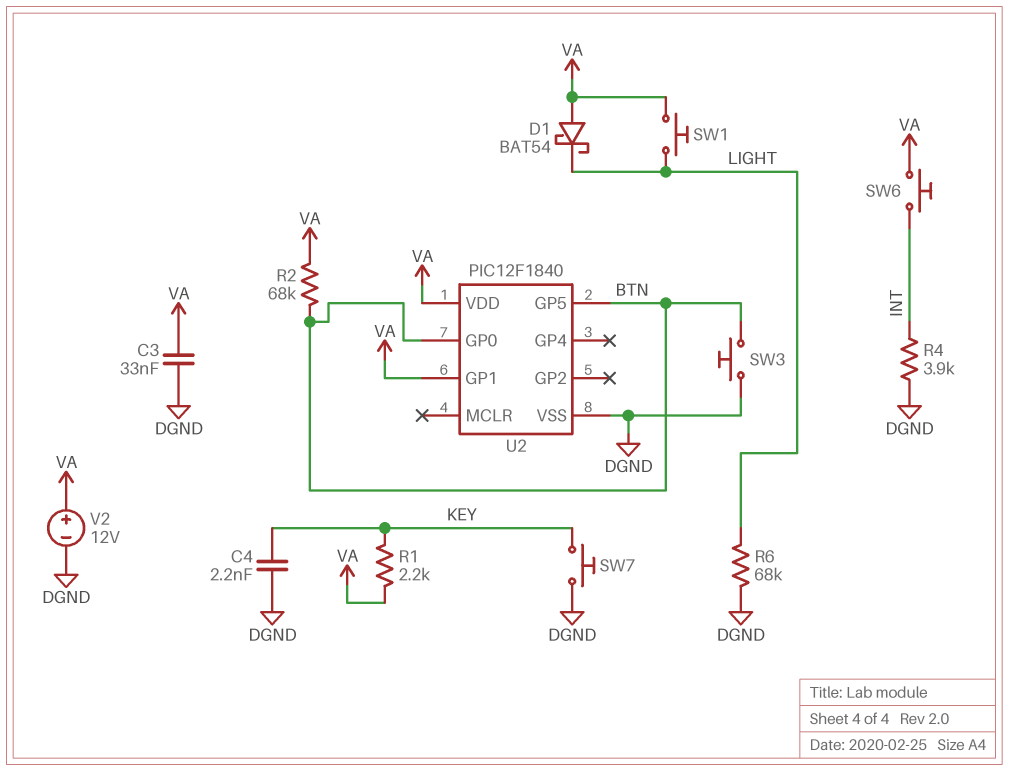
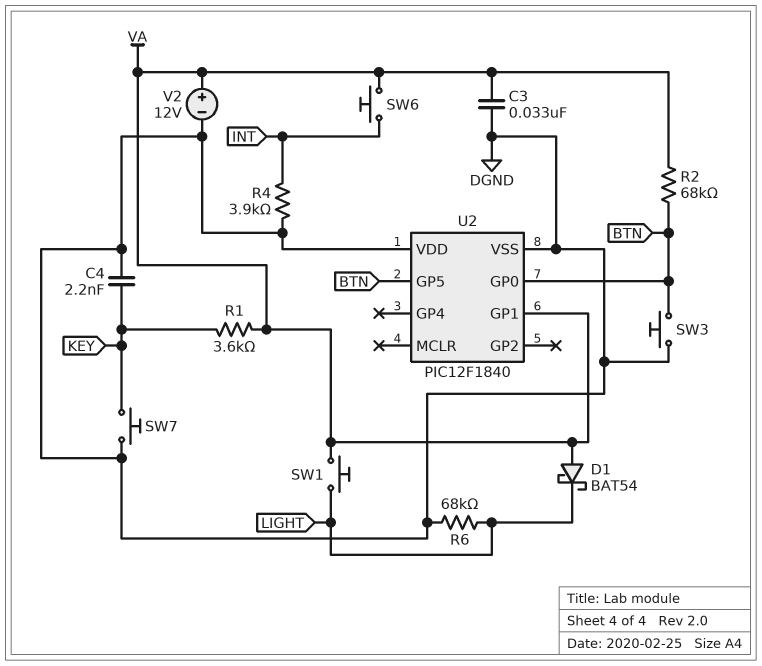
R1: 2.2k (KEY, VA) -> 3.6k (KEY, VA)
U2 pin VDD: VA -> DGND

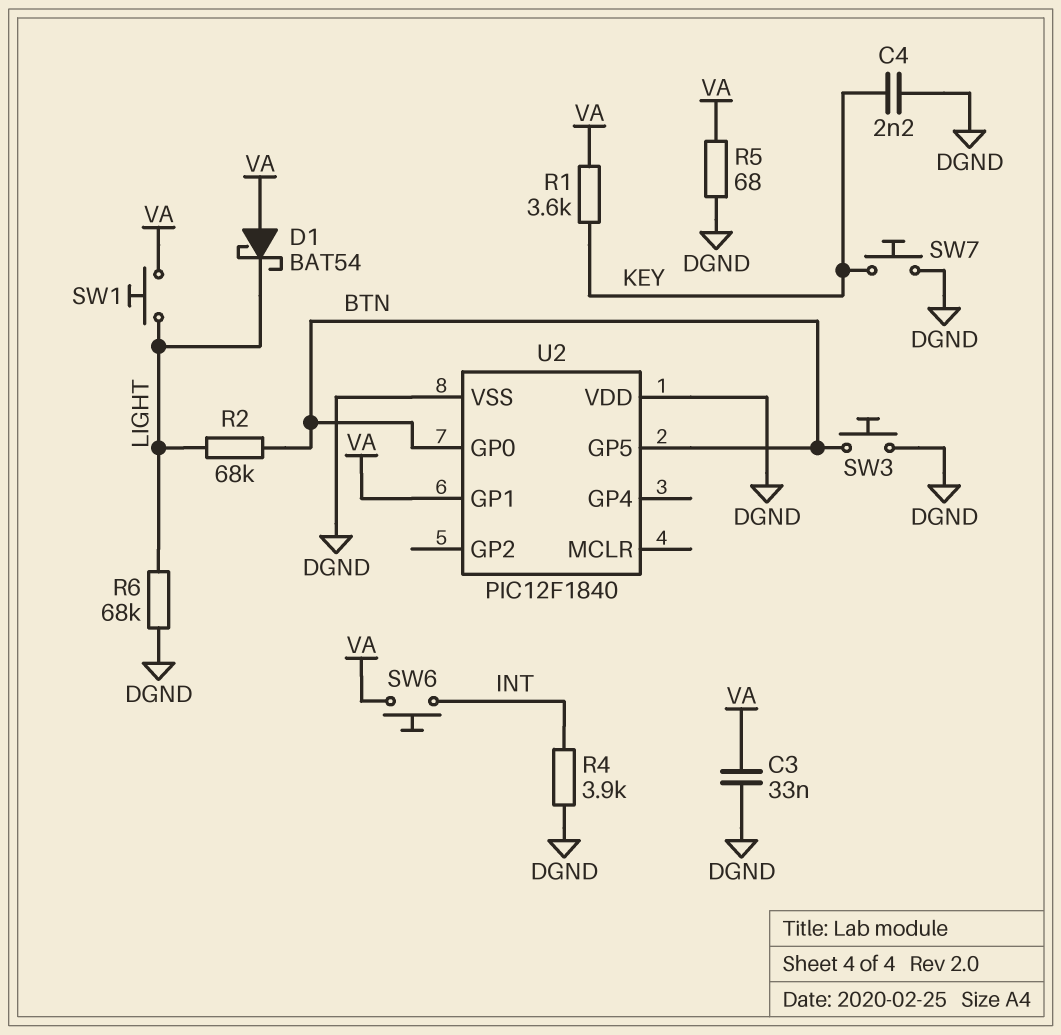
R2: 68k (BTN, VA) -> 68k (BTN, LIGHT)
R5: none -> 68 (DGND, VA)
V2: 12V (plus VA, minus DGND) -> none

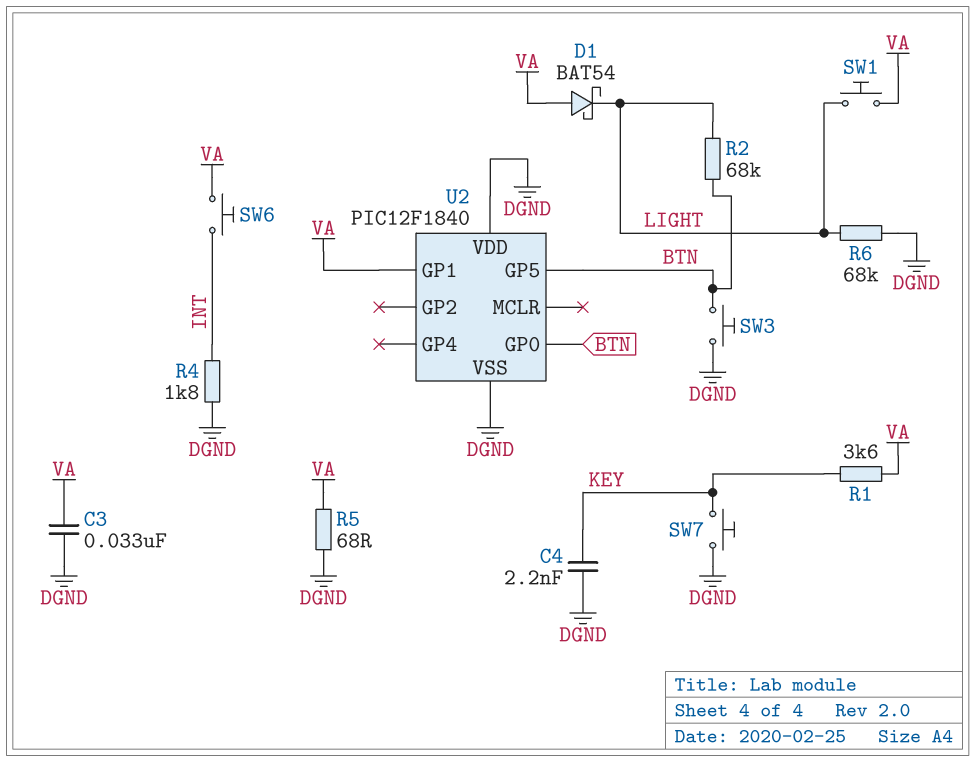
R4: 3.9k (DGND, INT) -> 1.8k (DGND, INT)

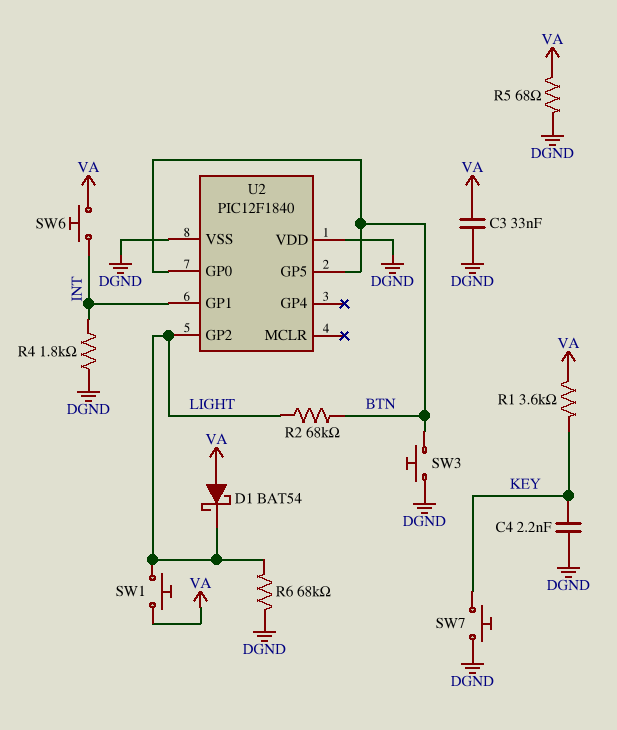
U2 pin GP1: VA -> INT
U2 pin GP2: none -> LIGHT

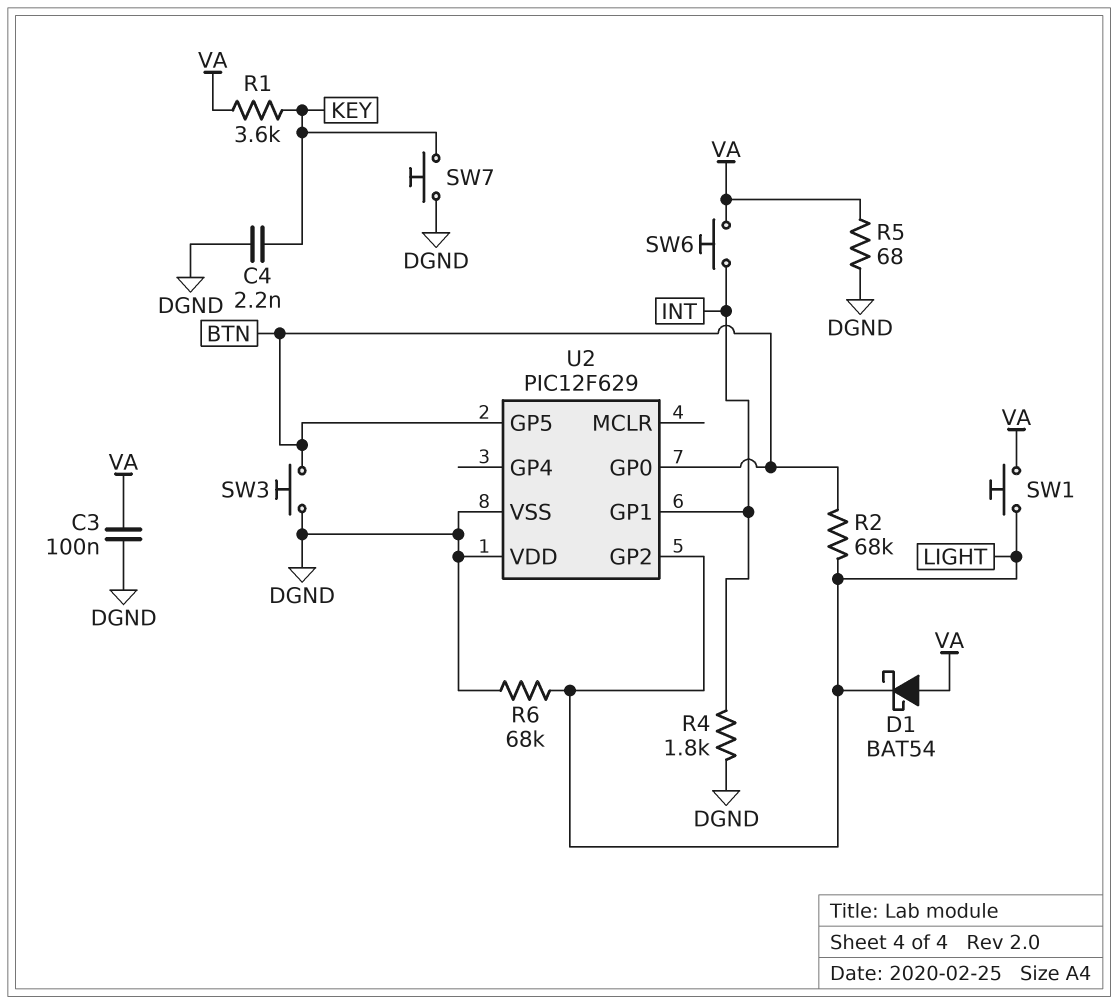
C3: 33nF (DGND, VA) -> 100nF (DGND, VA)
U2: PIC12F1840 -> PIC12F629

